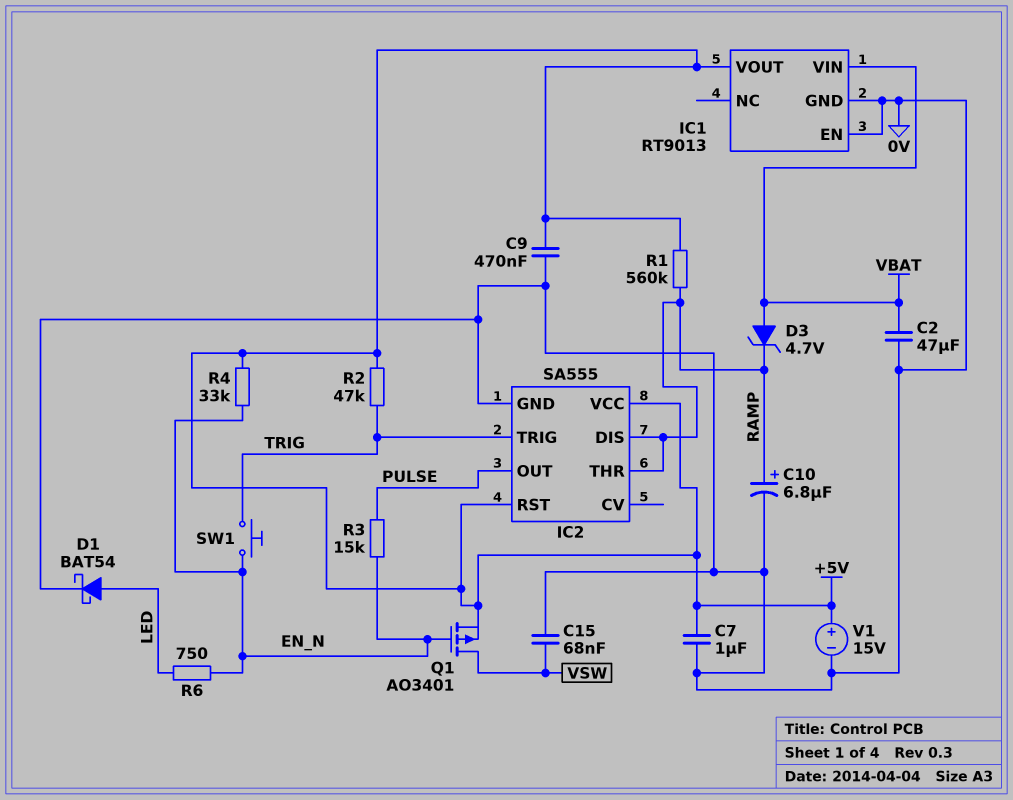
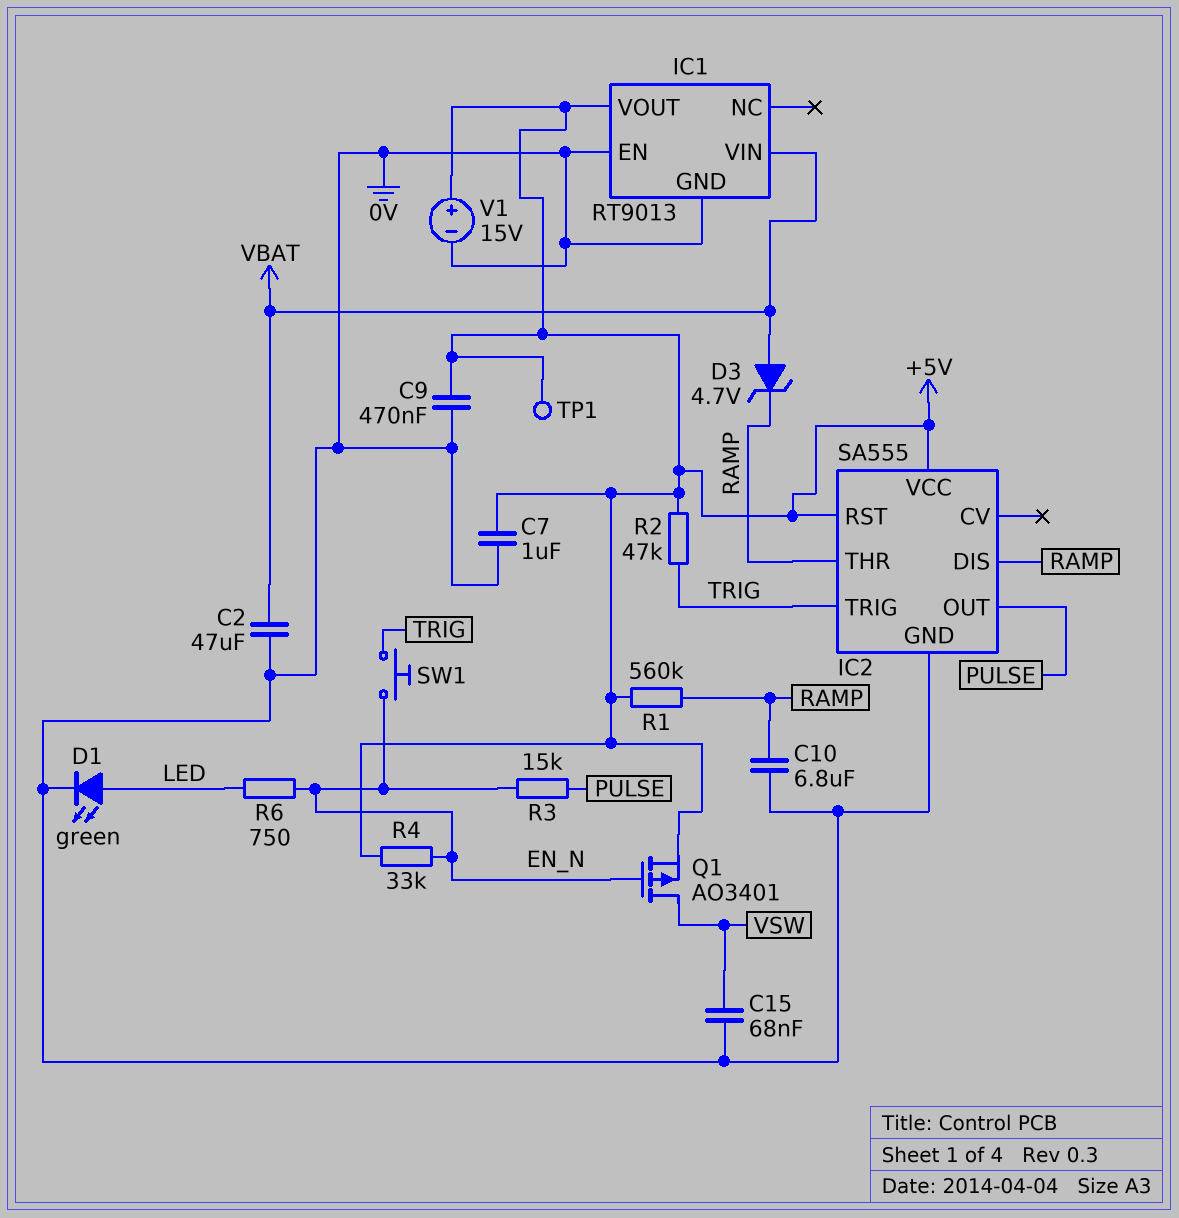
C10: 6.8uF (plus RAMP, minus 0V) -> 6.8uF (0V, RAMP)
D1: schottky BAT54 (A LED, K 0V) -> LED green (A LED, K 0V)
TP1: none -> test point (+5V)

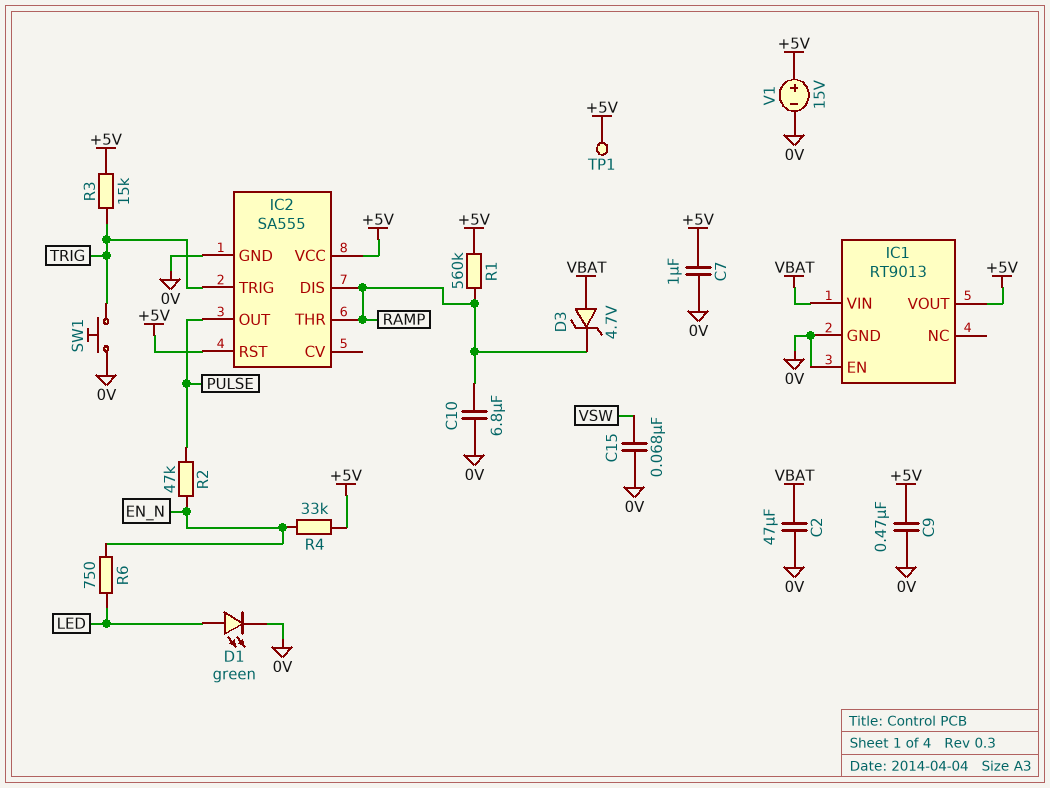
Q1: PMOS AO3401 (G EN_N, D VSW, S +5V) -> none
R2: 47k (+5V, TRIG) -> 47k (EN_N, PULSE)
R3: 15k (EN_N, PULSE) -> 15k (+5V, TRIG)
SW1: button (EN_N, TRIG) -> button (0V, TRIG)

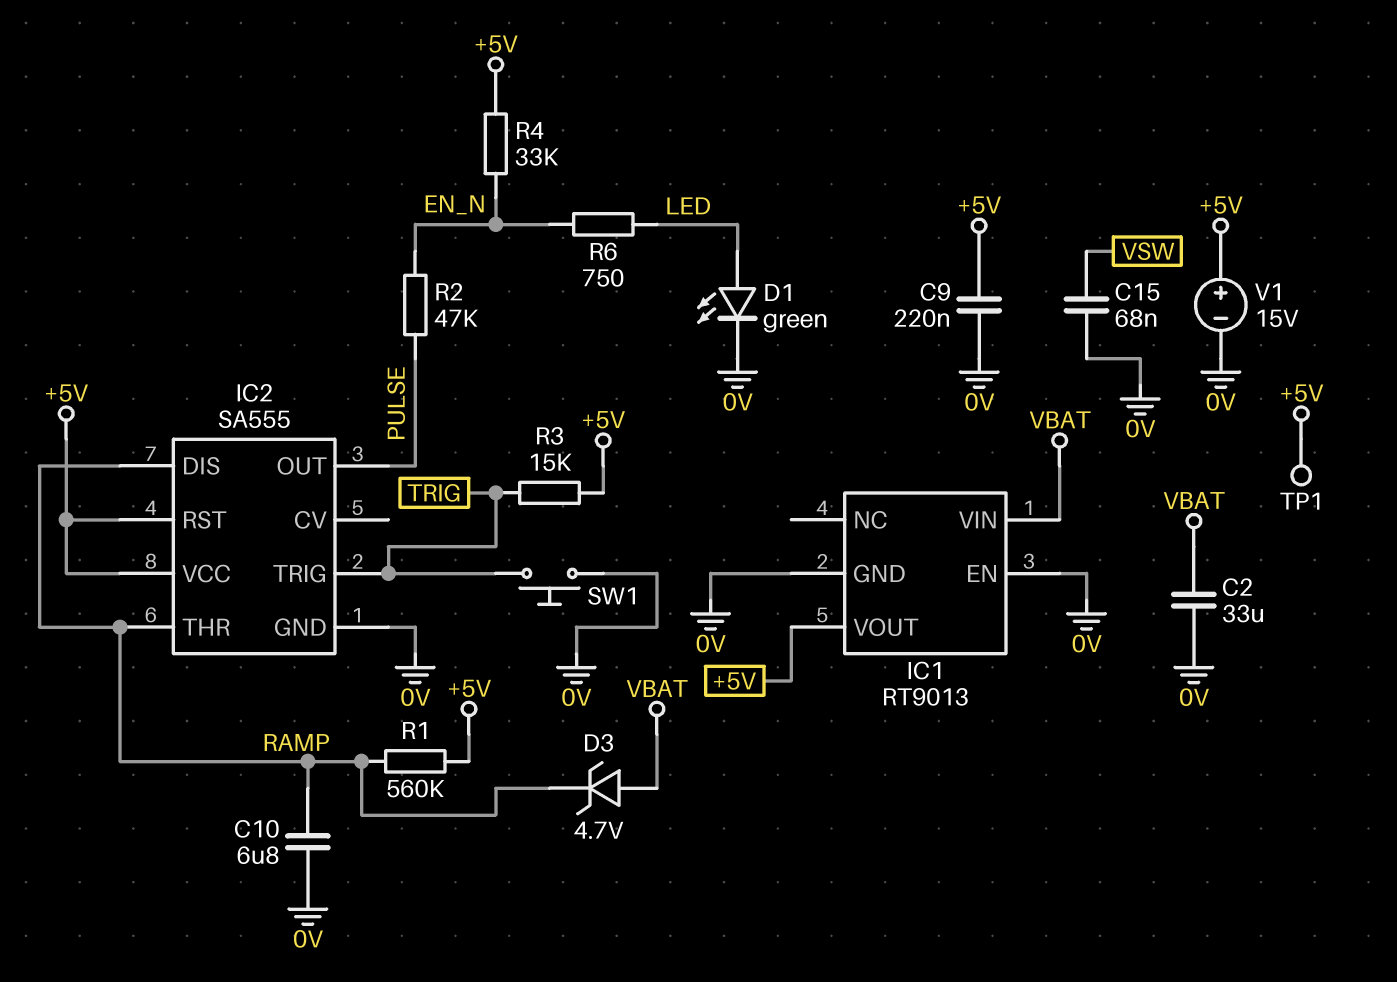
C2: 47uF (0V, VBAT) -> 33uF (0V, VBAT)
C7: 1uF (+5V, 0V) -> none
C9: 470nF (+5V, 0V) -> 220nF (+5V, 0V)

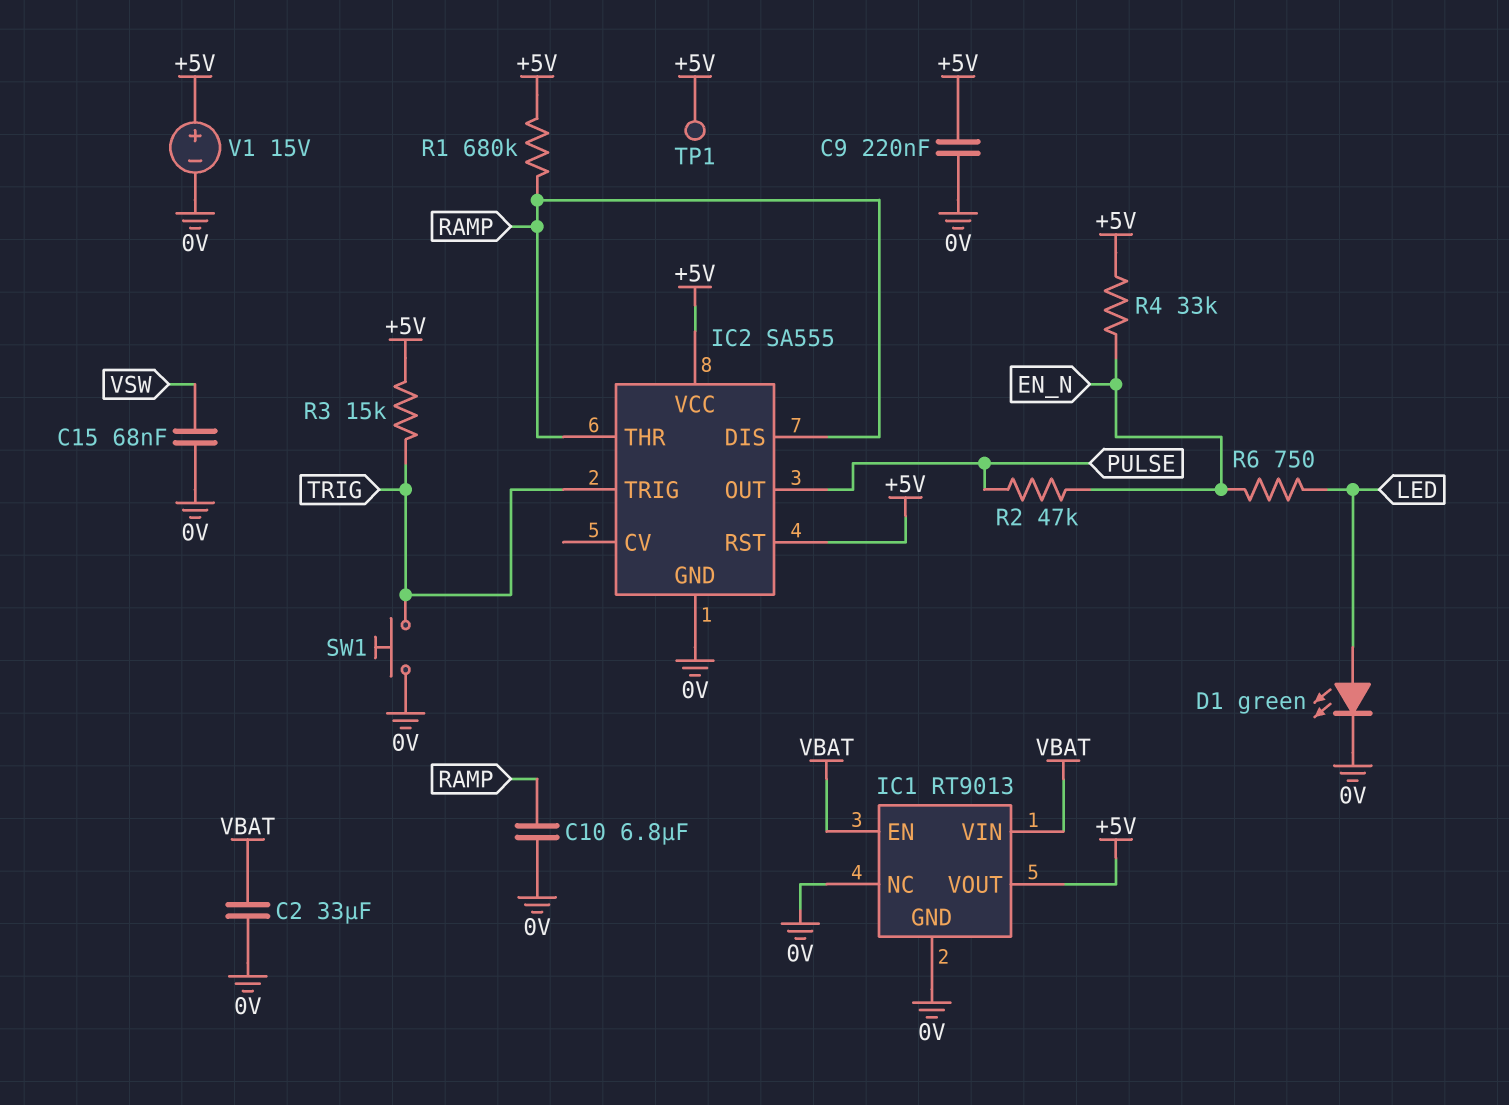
D3: zener 4.7V (A VBAT, K RAMP) -> none
IC1 pin EN: 0V -> VBAT
IC1 pin NC: none -> 0V
R1: 560k (+5V, RAMP) -> 680k (+5V, RAMP)

